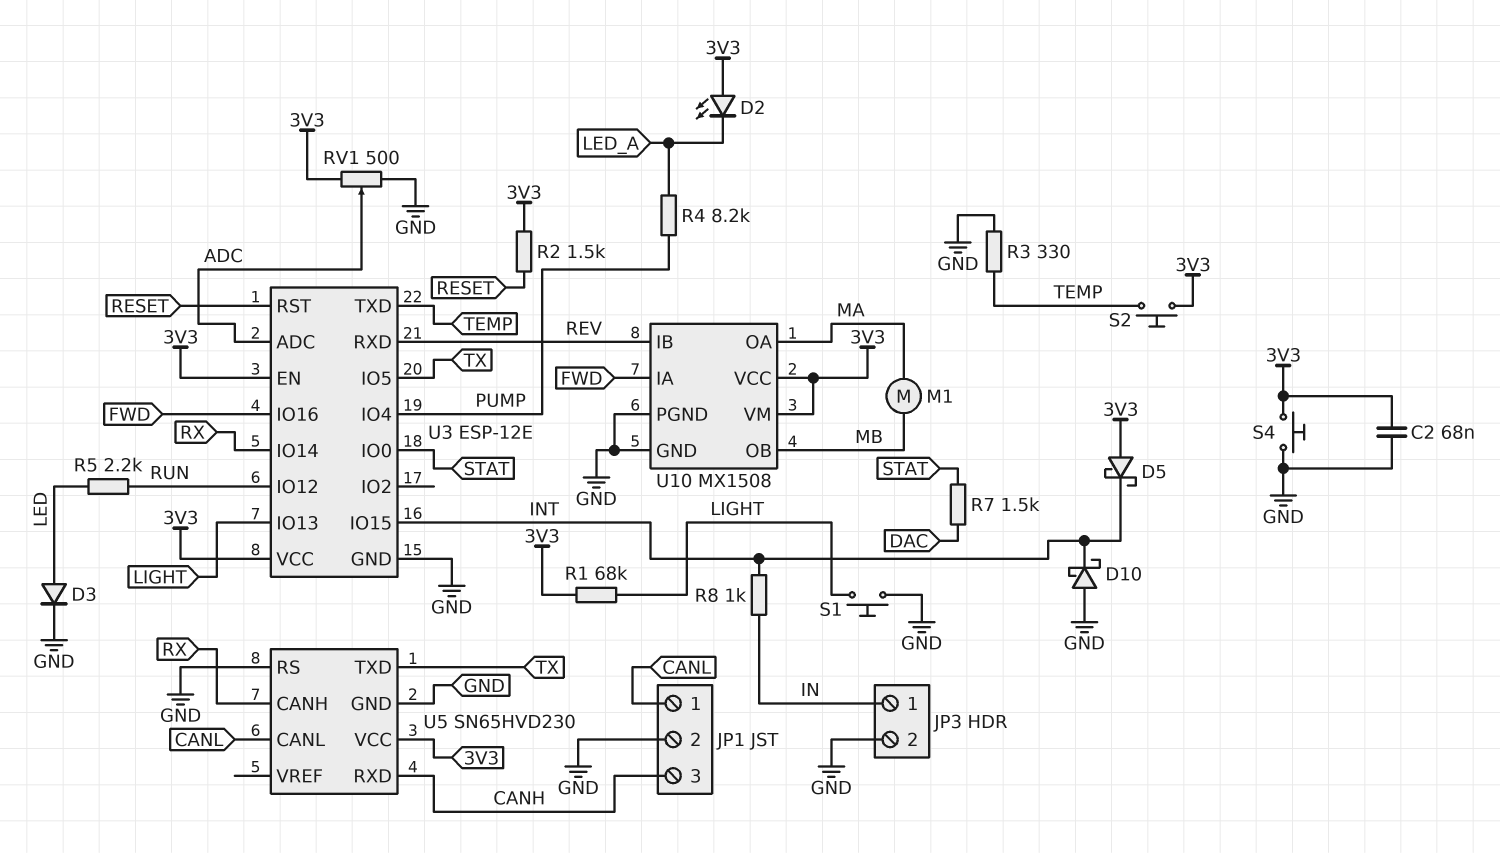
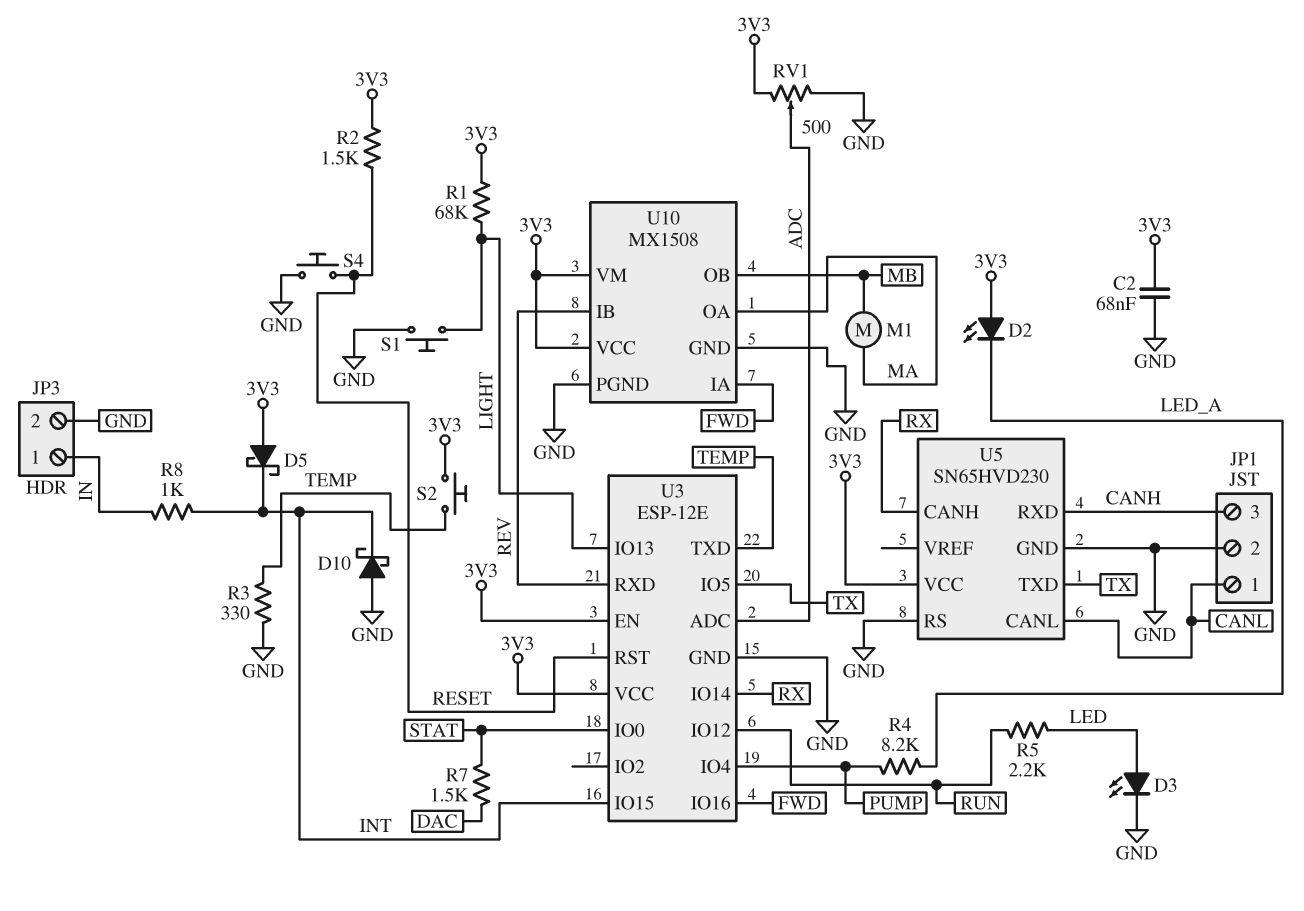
D3: diode (A LED, K GND) -> LED (A LED, K GND)
S4: button (3V3, GND) -> button (GND, RESET)

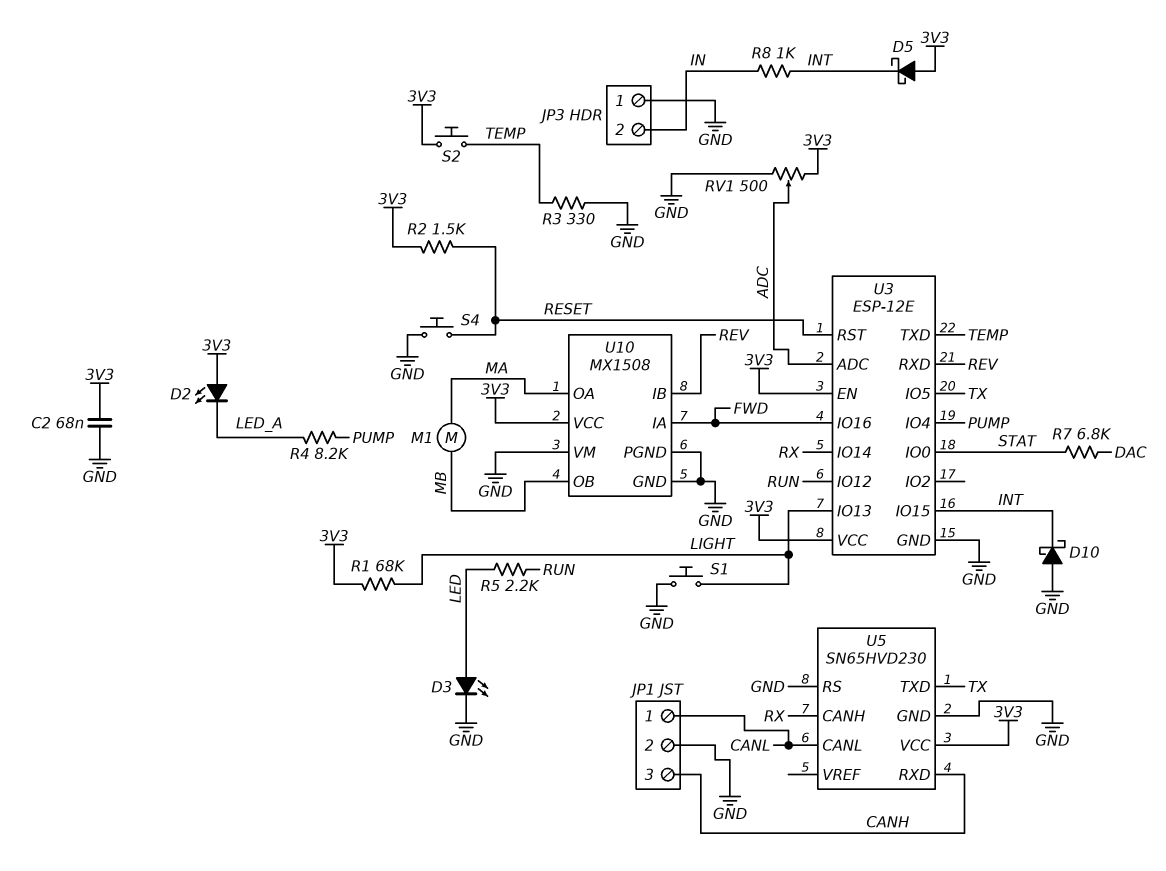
JP3 pin 1: IN -> GND
JP3 pin 2: GND -> IN
R7: 1.5k (DAC, STAT) -> 6.8k (DAC, STAT)
U10 pin VM: 3V3 -> GND

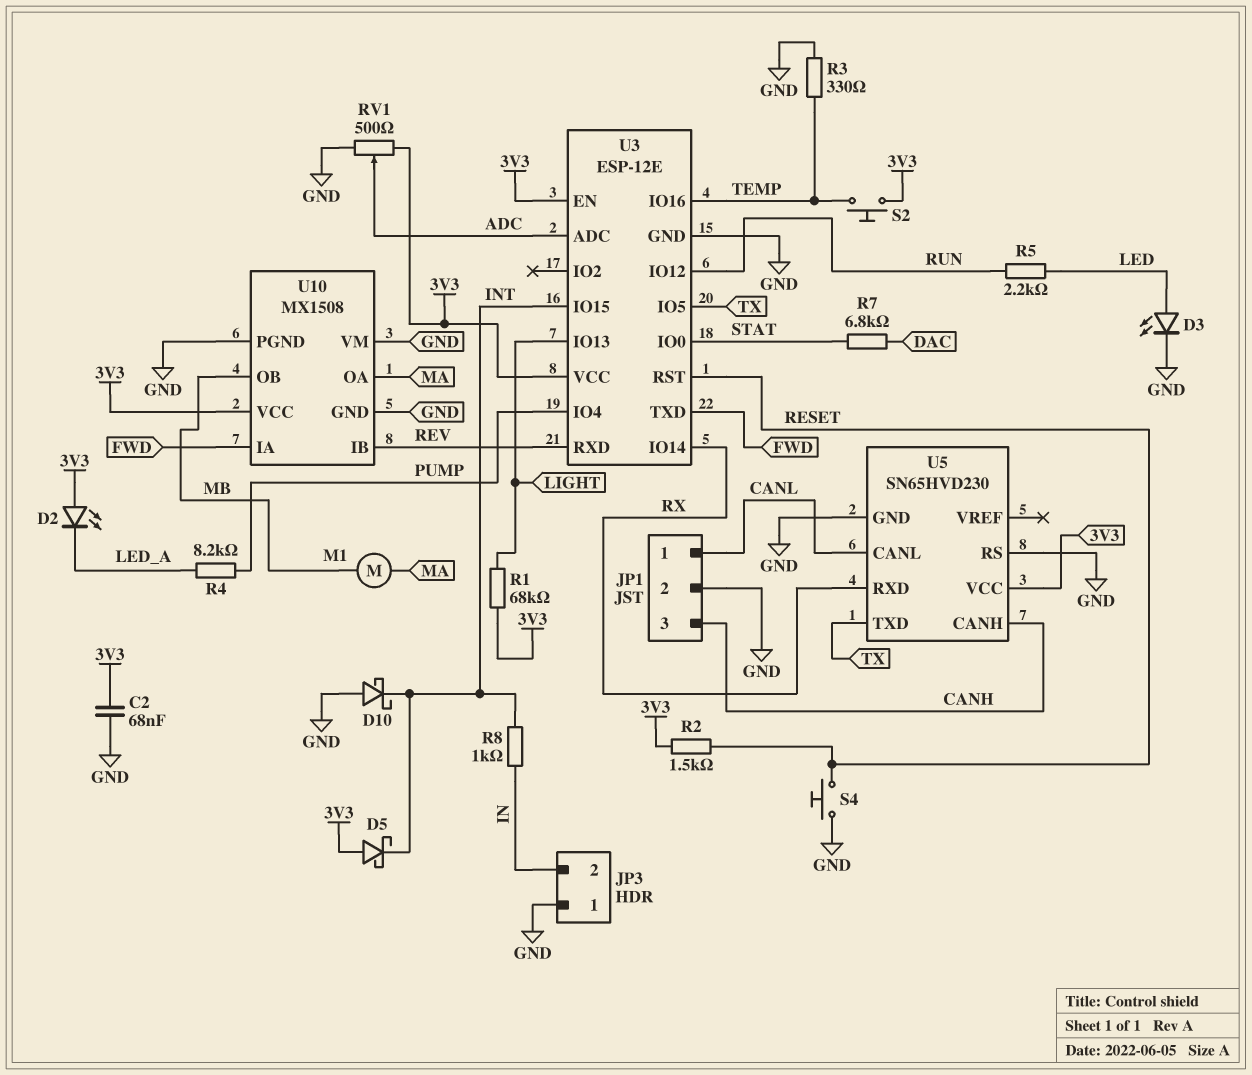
S1: button (GND, LIGHT) -> none
U3 pin IO16: FWD -> TEMP
U3 pin TXD: TEMP -> FWD
U5 pin CANH: RX -> CANH
U5 pin RXD: CANH -> RX

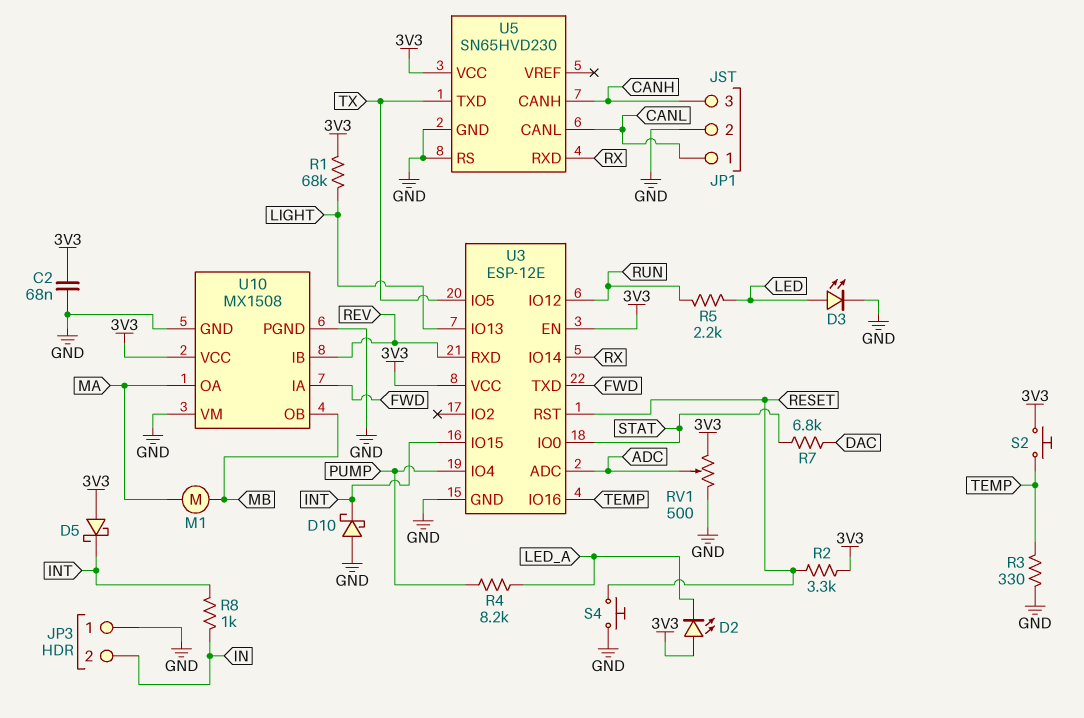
R2: 1.5k (3V3, RESET) -> 3.3k (3V3, RESET)

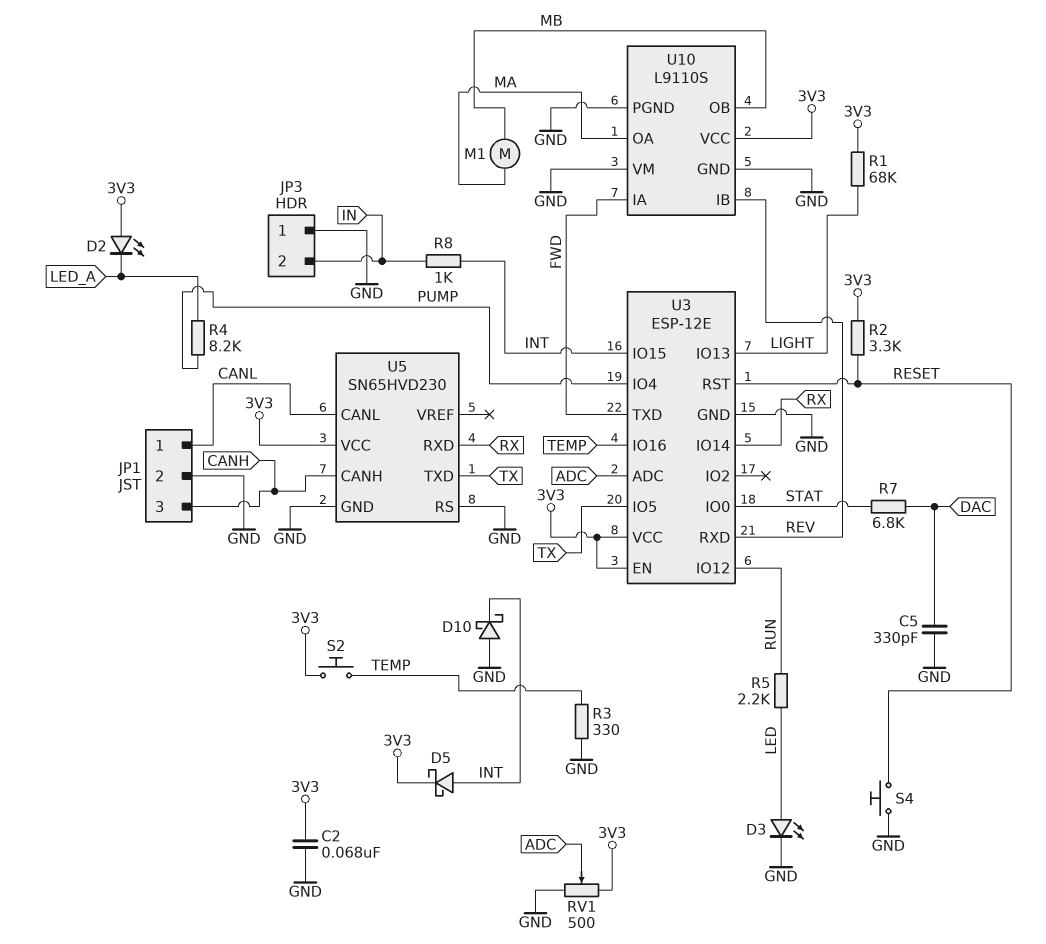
C5: none -> 330pF (DAC, GND)
D5: schottky (A 3V3, K INT) -> schottky (A INT, K 3V3)
U10: MX1508 -> L9110S

